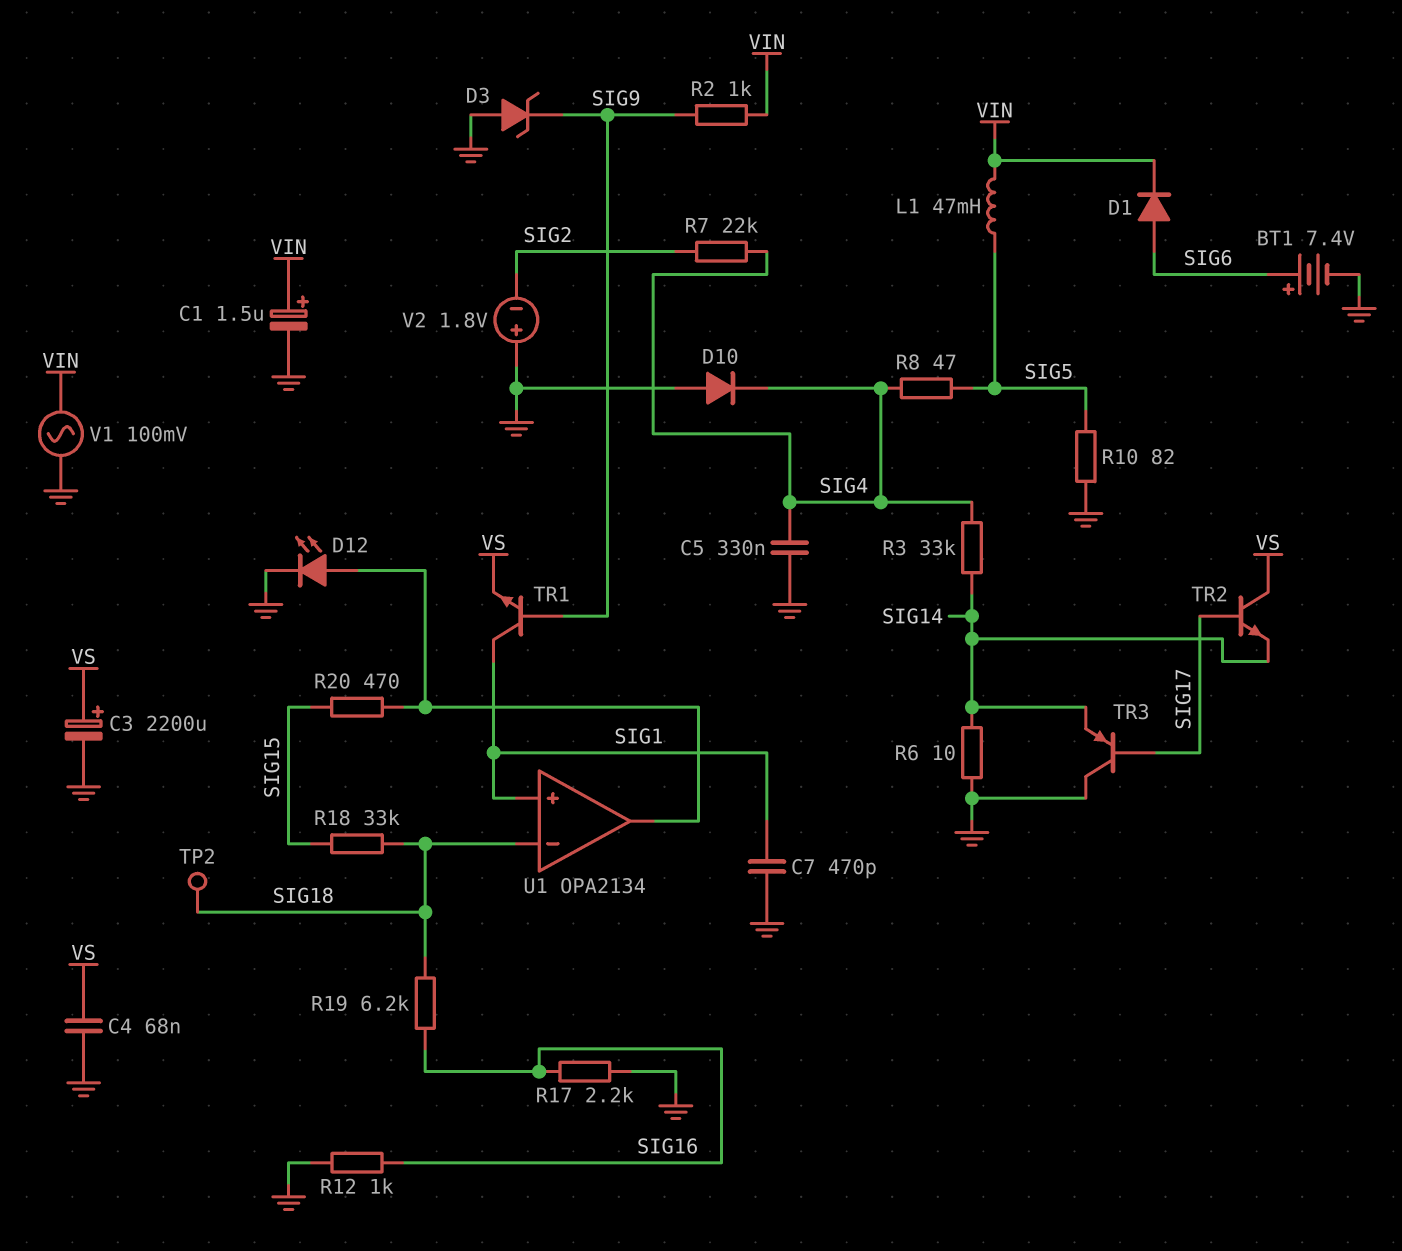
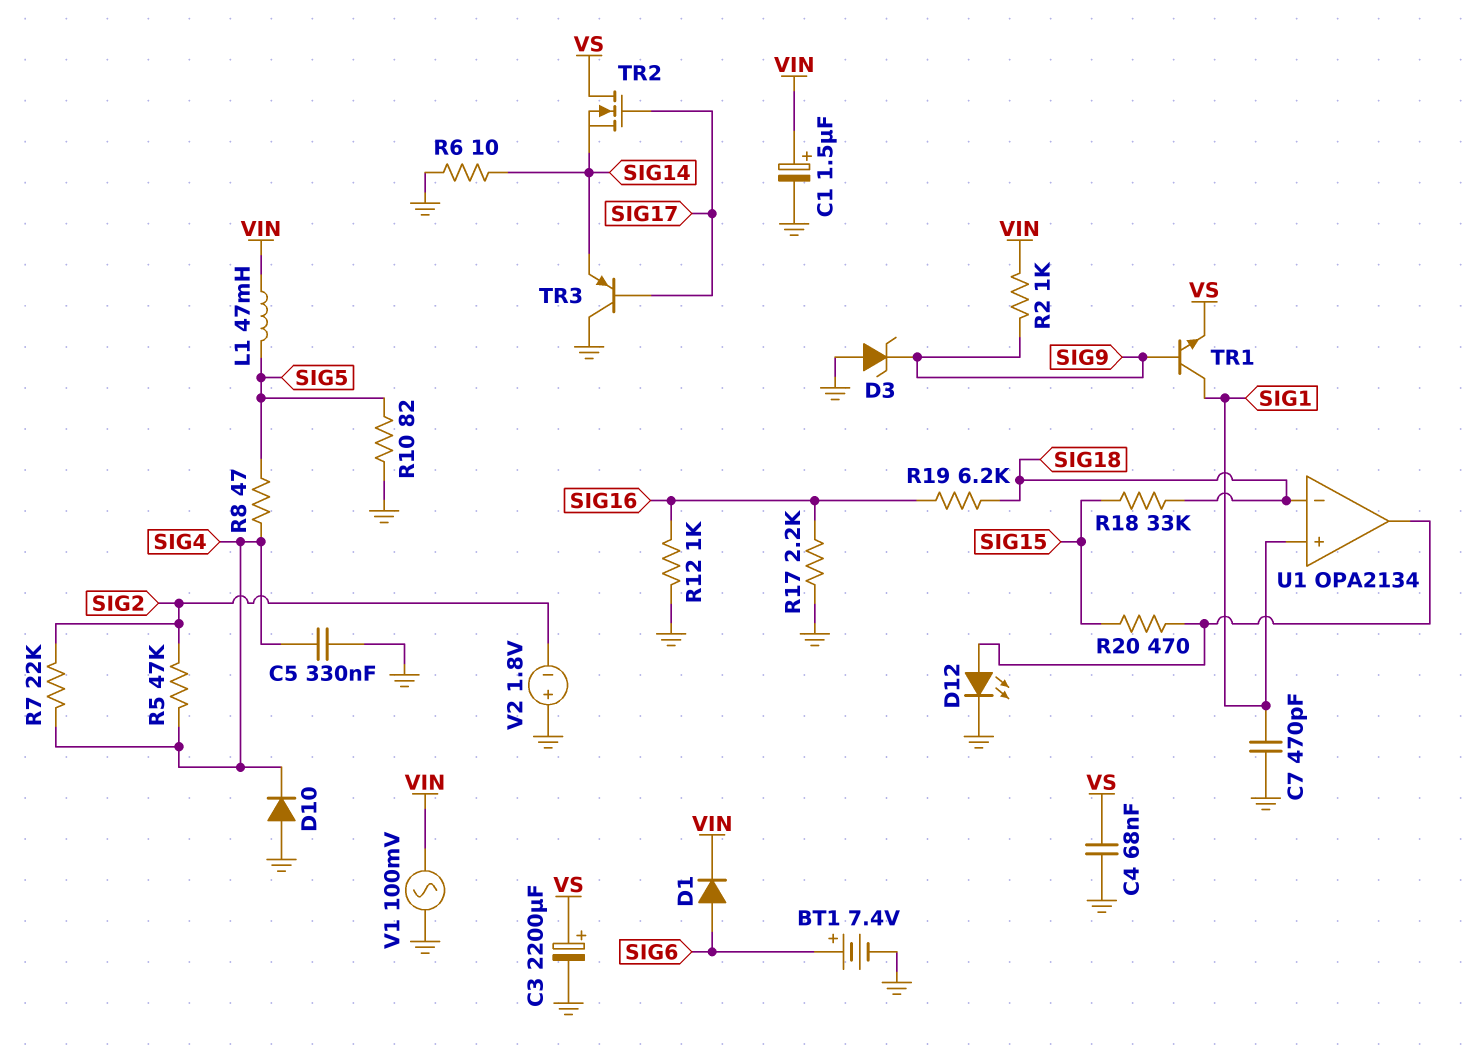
R3: 33k (SIG4, SIG14) -> none
R5: none -> 47k (SIG2, SIG4)
TP2: test point (SIG18) -> none
TR2: NPN (B SIG17, C VS, E SIG14) -> NMOS (G SIG17, D VS, S SIG14)

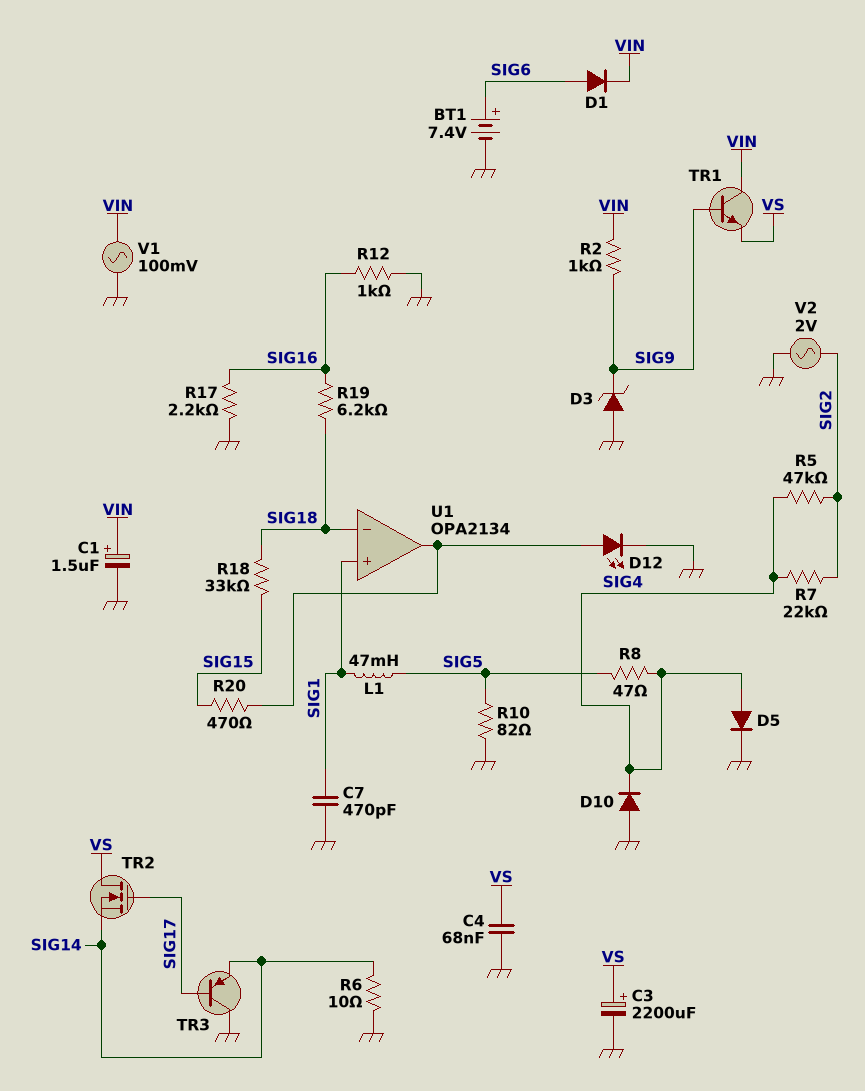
C5: 330nF (GND, SIG4) -> none
D5: none -> diode (A SIG4, K GND)
L1: 47mH (SIG5, VIN) -> 47mH (SIG1, SIG5)
TR1: NPN (B SIG9, C SIG1, E VS) -> NPN (B SIG9, C VIN, E VS)
V2: 1.8V (plus GND, minus SIG2) -> AC 2V (GND, SIG2)

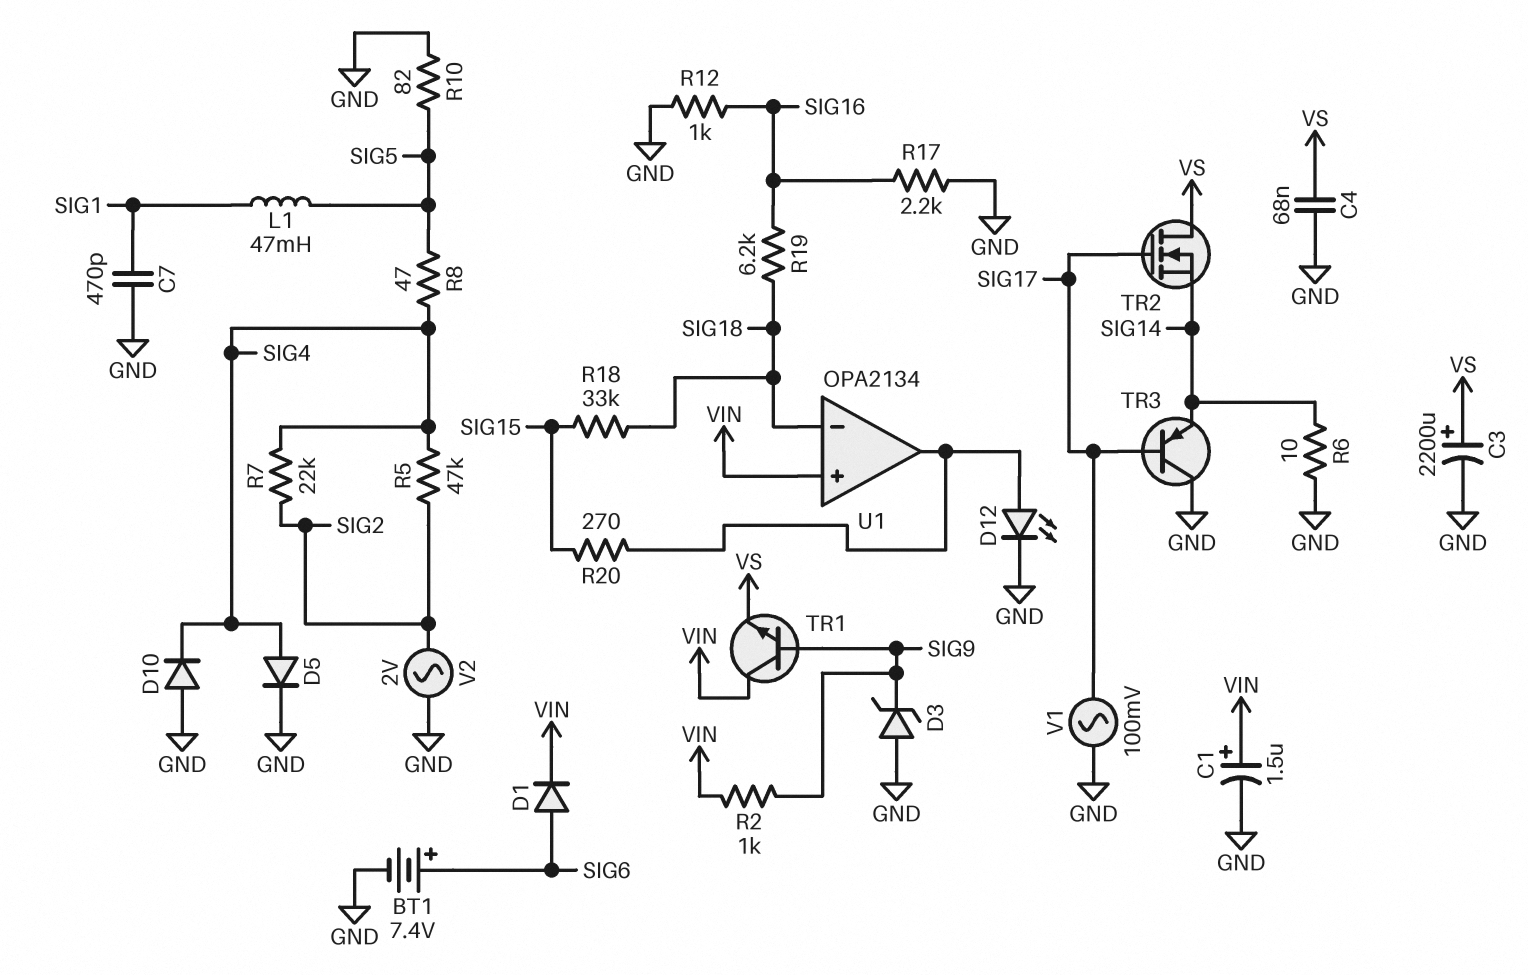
R20: 470 (SIG15, U1/out) -> 270 (SIG15, U1/out)
U1 pin in+: SIG1 -> VIN
V1: AC 100mV (GND, VIN) -> AC 100mV (GND, SIG17)

